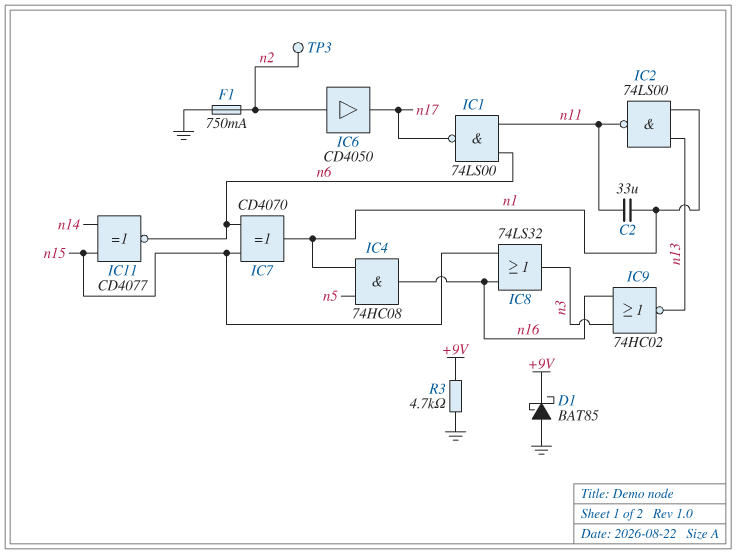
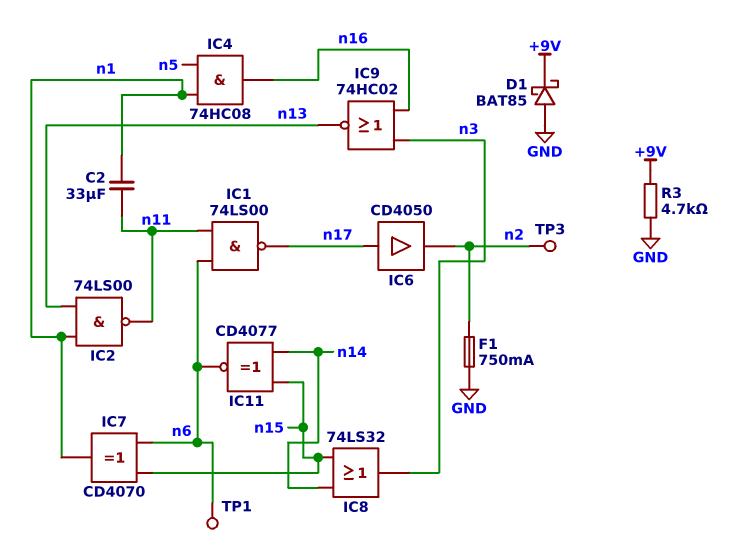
IC6: buffer CD4050 (in n2, out n17) -> buffer CD4050 (in n17, out n2)
IC8: OR 74LS32 (in n15, in n16, out n3) -> OR 74LS32 (in n14, in n15, out n3)
TP1: none -> test point (n6)

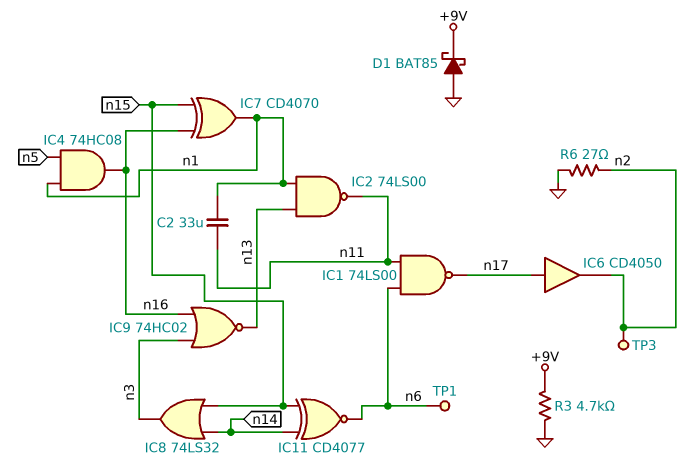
F1: 750mA (GND, n2) -> none
IC7: XOR CD4070 (in n6, in n15, out n1) -> XOR CD4070 (in n15, in n16, out n1)
R6: none -> 27 (GND, n2)

